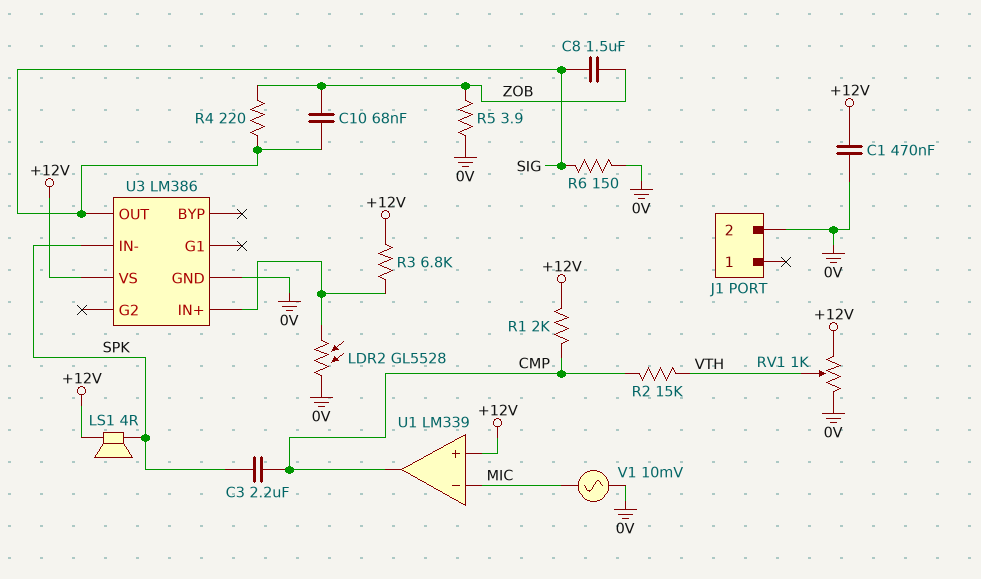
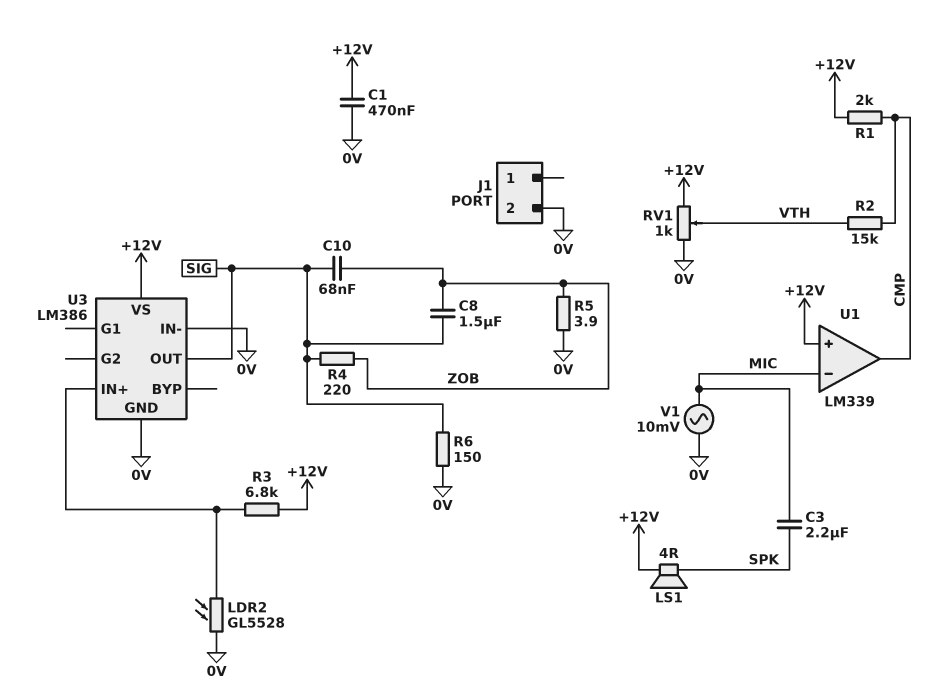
C3: 2.2uF (CMP, SPK) -> 2.2uF (MIC, SPK)
U3 pin IN-: SPK -> 0V

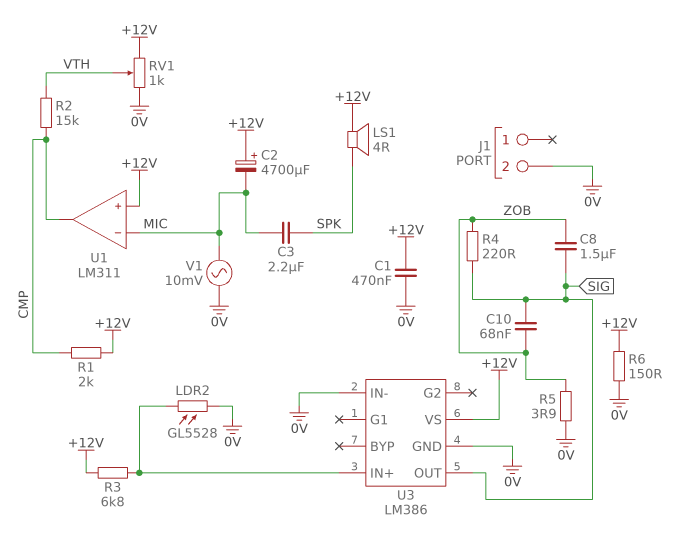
C2: none -> 4700uF (plus +12V, minus MIC)
R6: 150 (0V, SIG) -> 150 (+12V, 0V)
U1: LM339 -> LM311

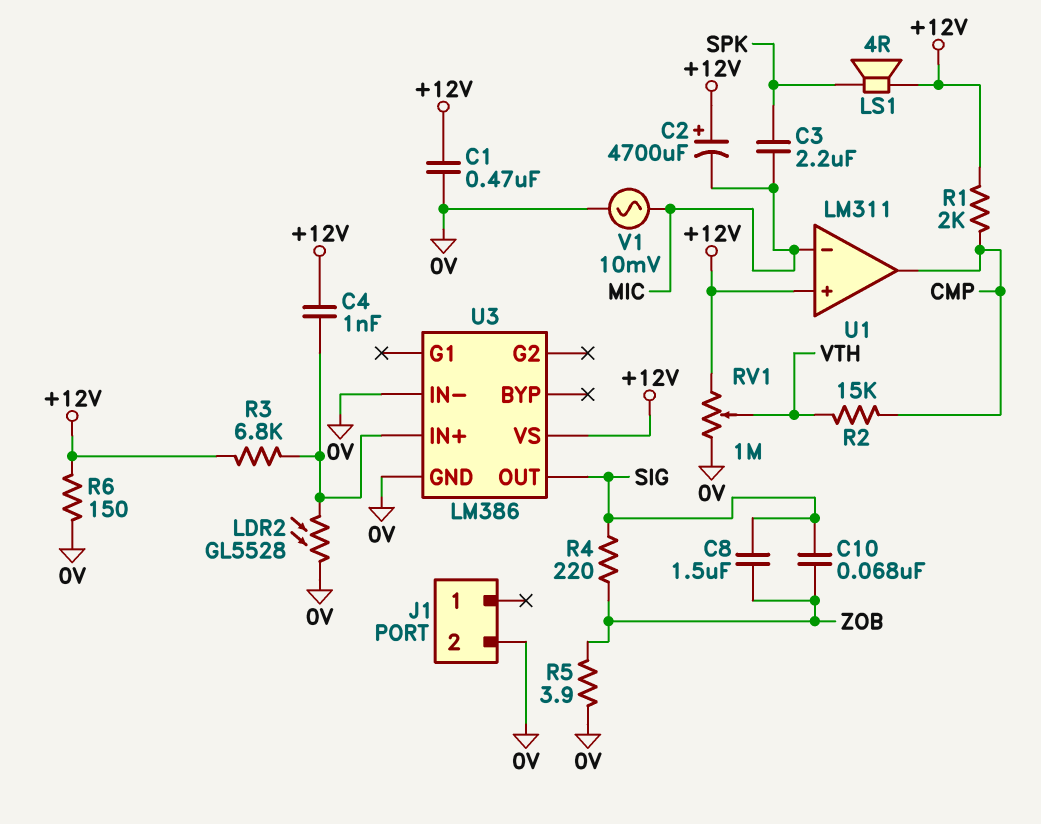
C4: none -> 1nF (+12V, U3/IN+)
RV1: 1k (+12V, 0V, wiper VTH) -> 1M (+12V, 0V, wiper VTH)

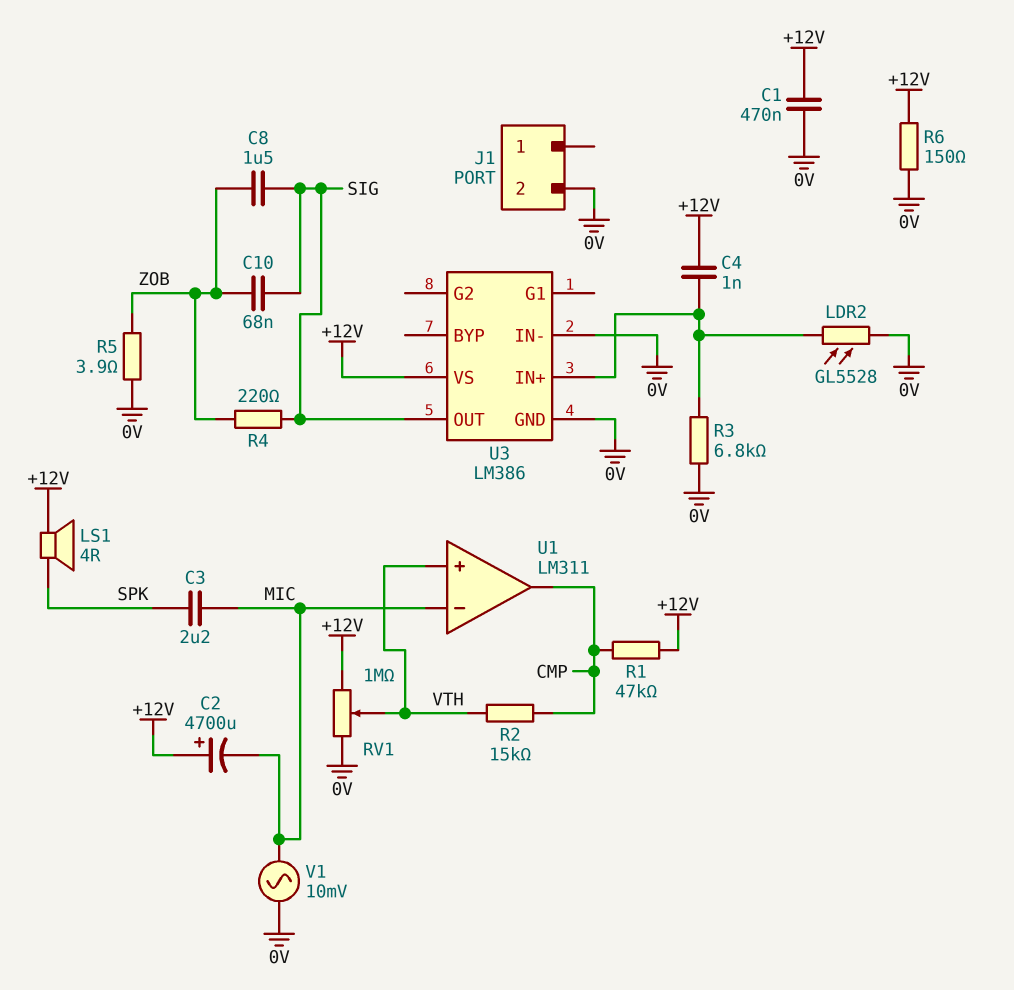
R1: 2k (+12V, CMP) -> 47k (+12V, CMP)
R3: 6.8k (+12V, U3/IN+) -> 6.8k (0V, U3/IN+)
U1 pin in+: +12V -> VTH

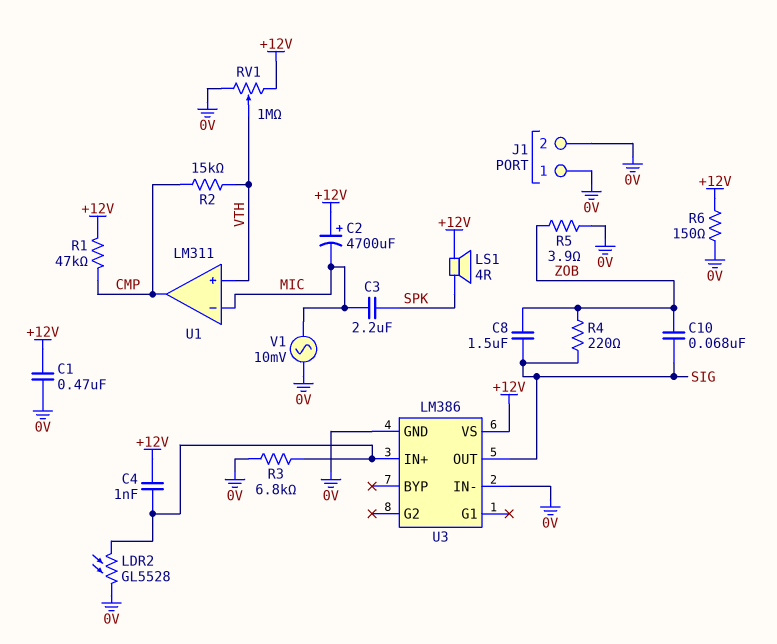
J1 pin 1: none -> 0V

